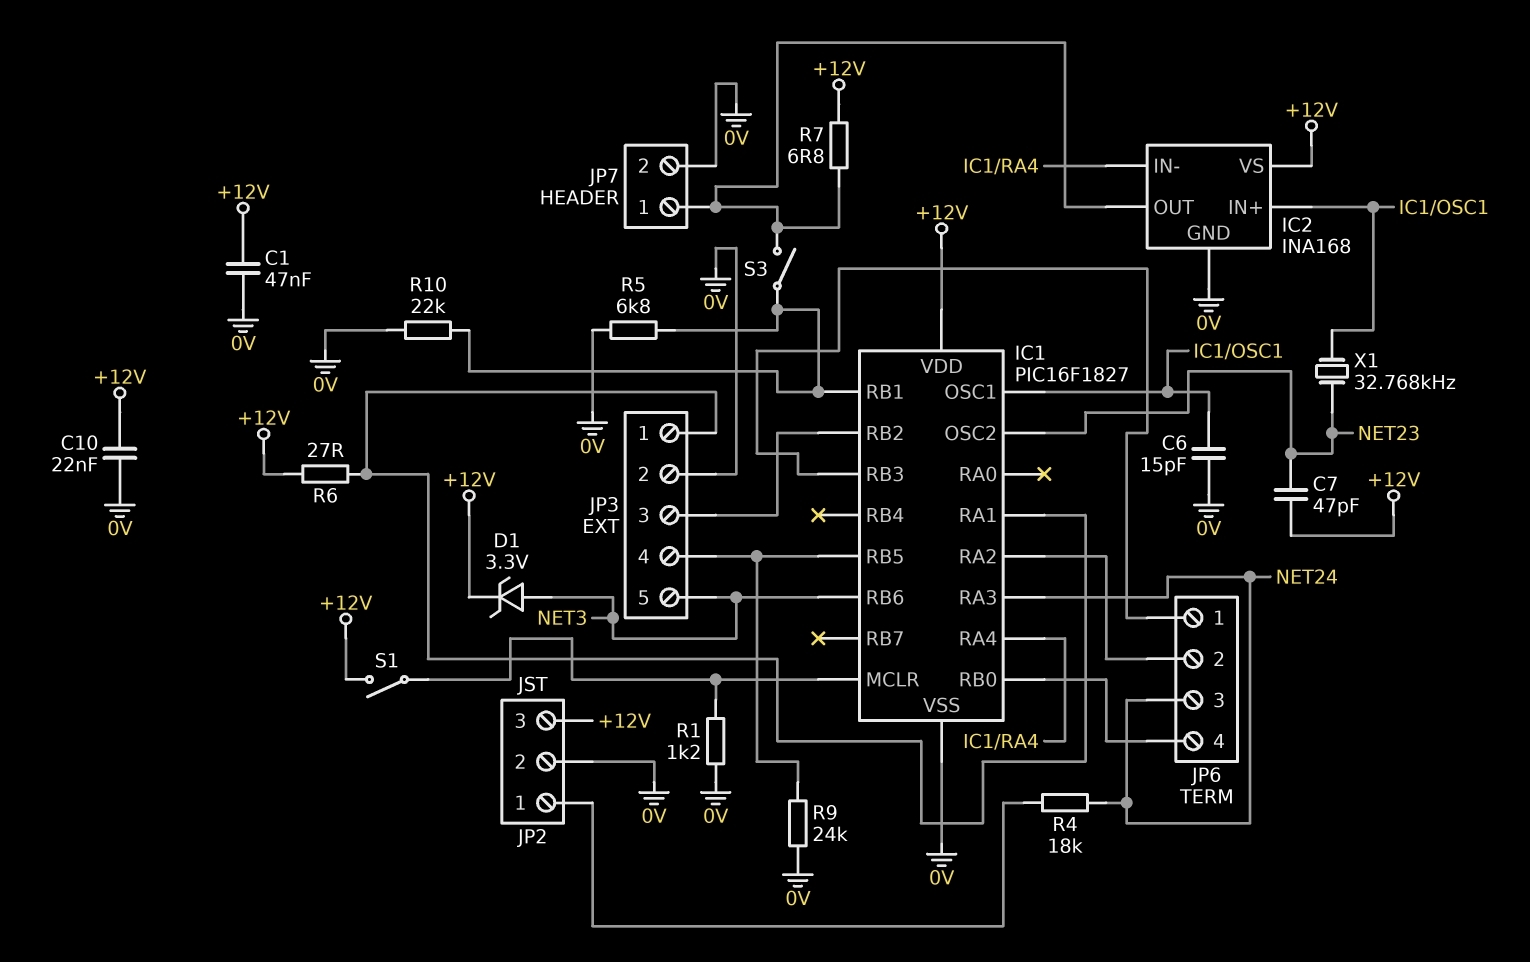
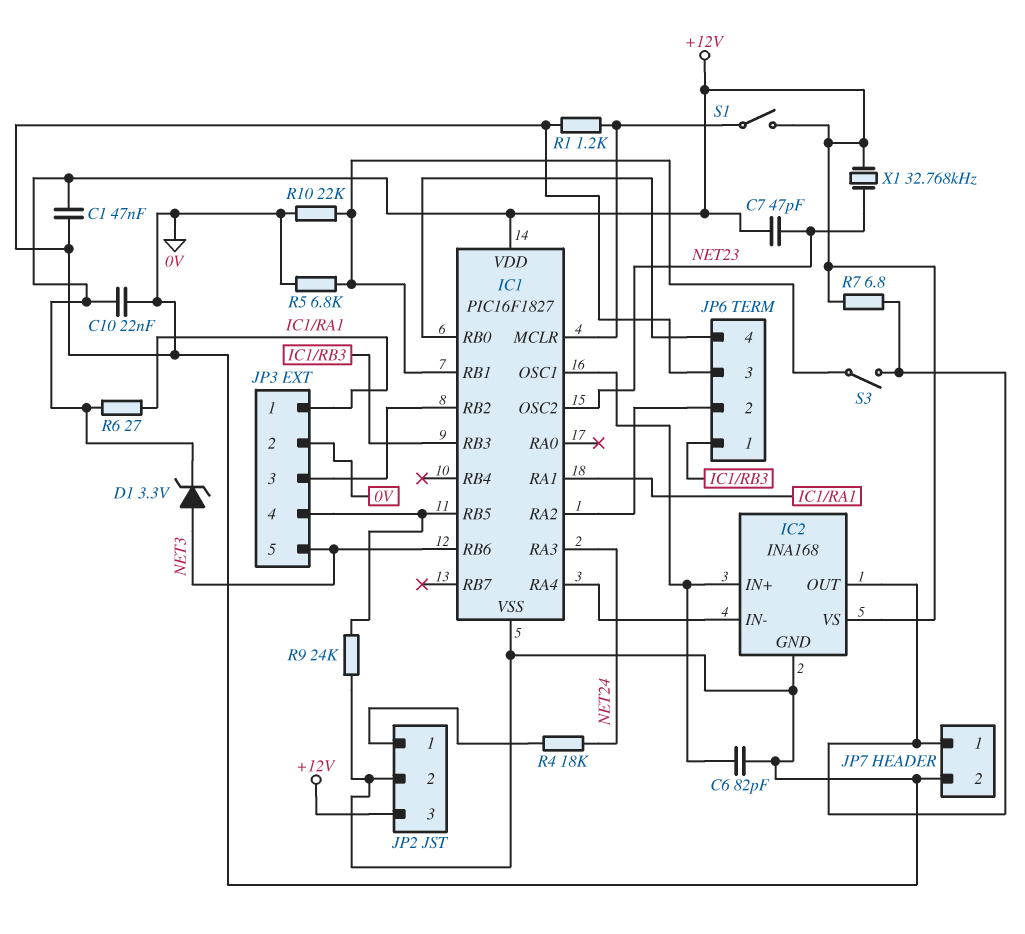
C6: 15pF (0V, IC1/OSC1) -> 82pF (0V, IC1/OSC1)
JP6 pin 3: NET24 -> 0V
X1: 32.768kHz (IC1/OSC1, NET23) -> 32.768kHz (+12V, NET23)

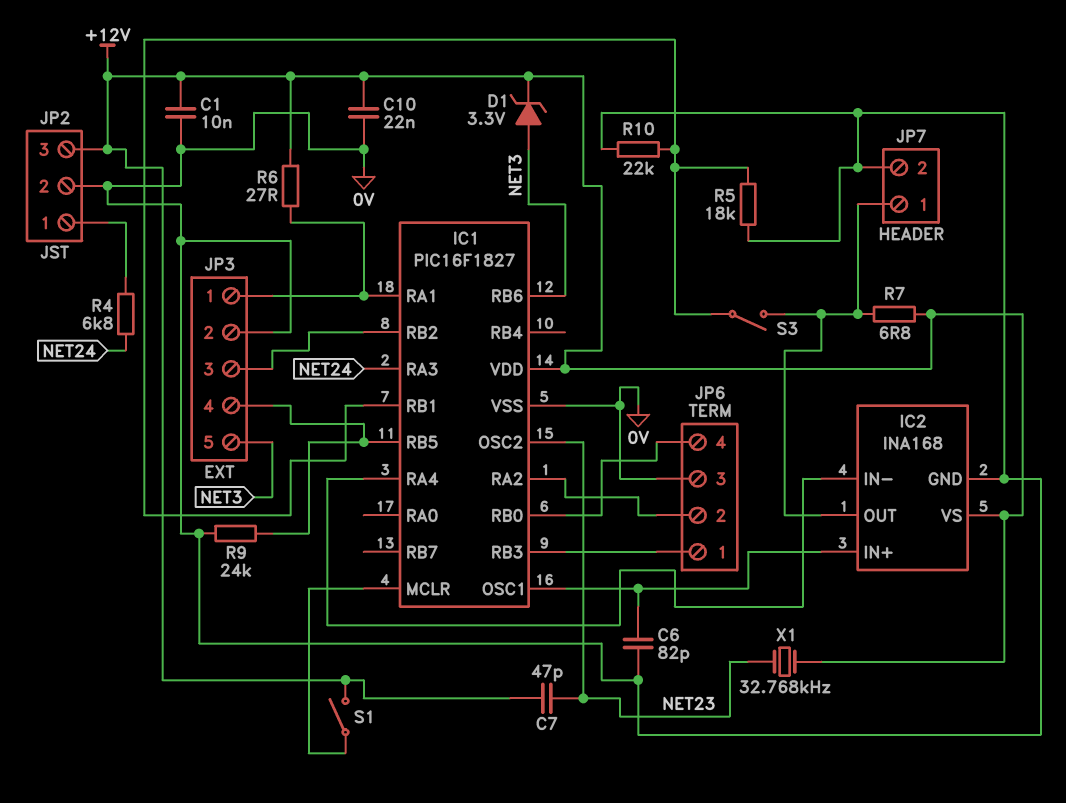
C1: 47nF (+12V, 0V) -> 10nF (+12V, 0V)
R1: 1.2k (0V, IC1/MCLR) -> none
R4: 18k (JP2/1, NET24) -> 6.8k (JP2/1, NET24)
R5: 6.8k (0V, IC1/RB1) -> 18k (0V, IC1/RB1)

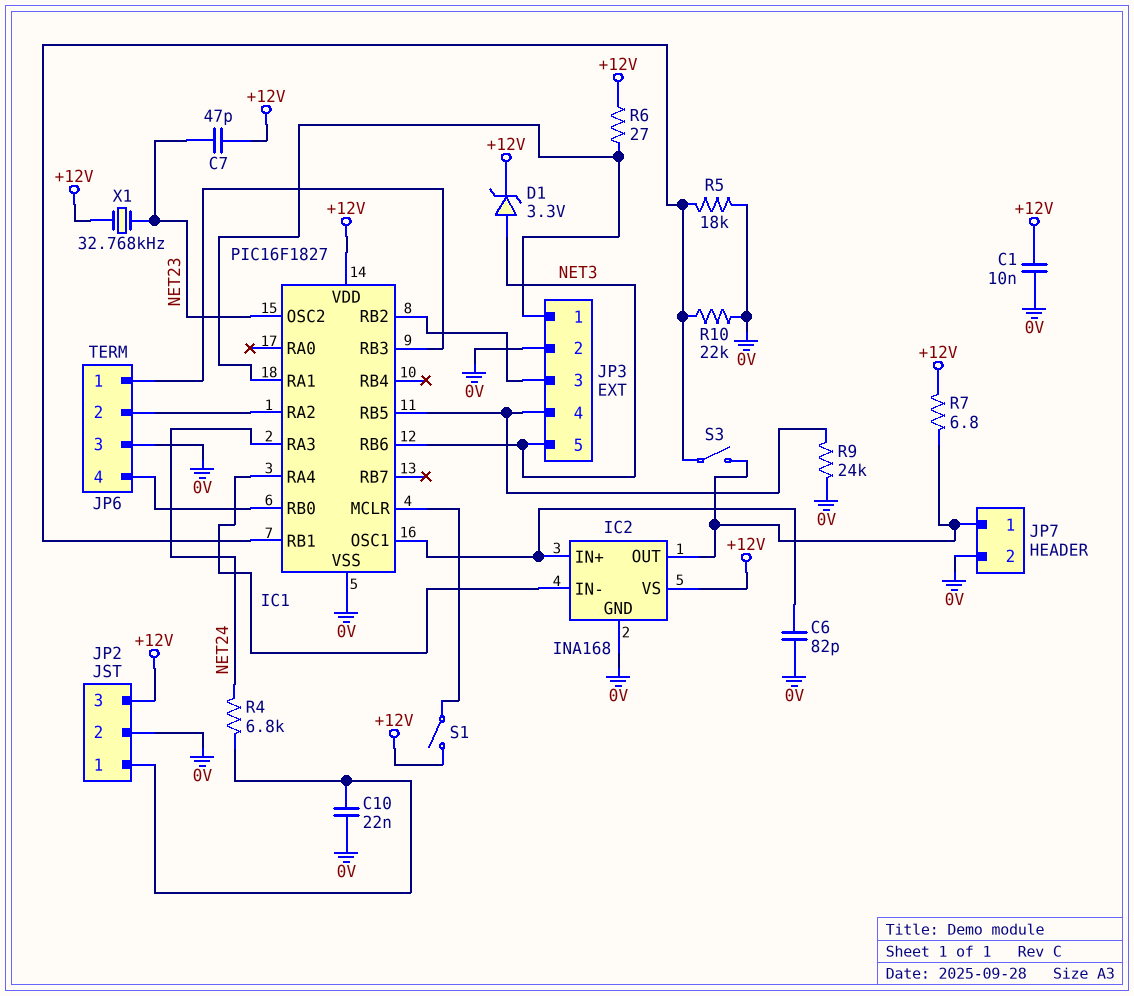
C10: 22nF (+12V, 0V) -> 22nF (0V, JP2/1)

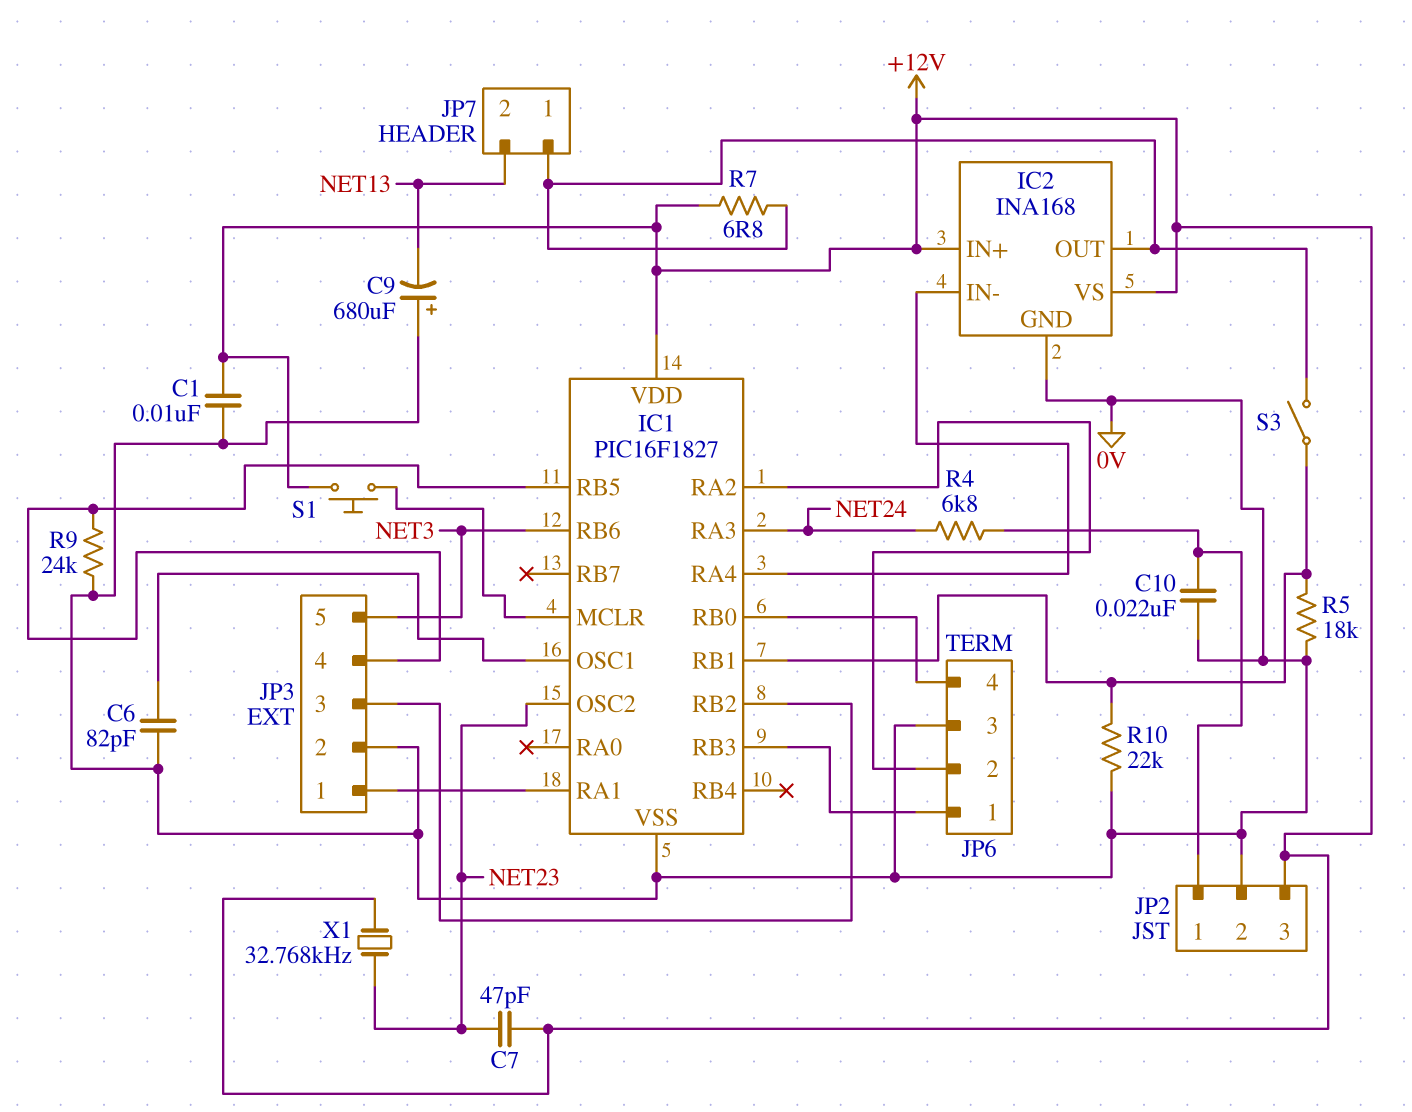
C9: none -> 680uF (plus 0V, minus NET13)
D1: zener 3.3V (A NET3, K +12V) -> none
IC2 pin IN+: IC1/OSC1 -> +12V
JP7 pin 2: 0V -> NET13
R6: 27 (+12V, IC1/RA1) -> none
S1: switch (+12V, IC1/MCLR) -> button (+12V, IC1/MCLR)

